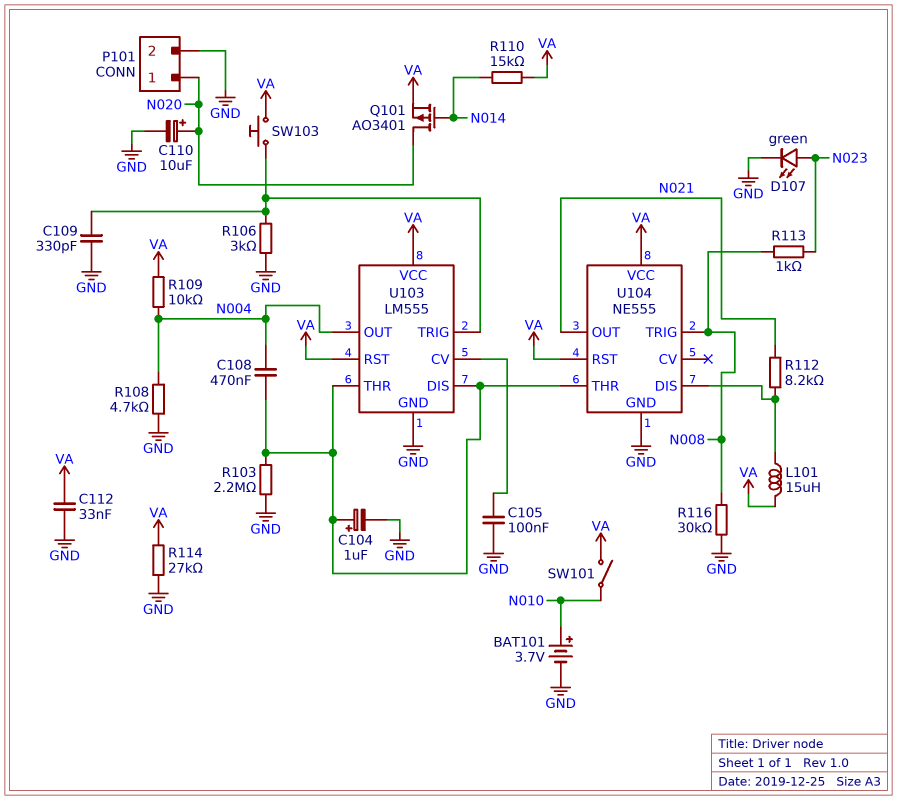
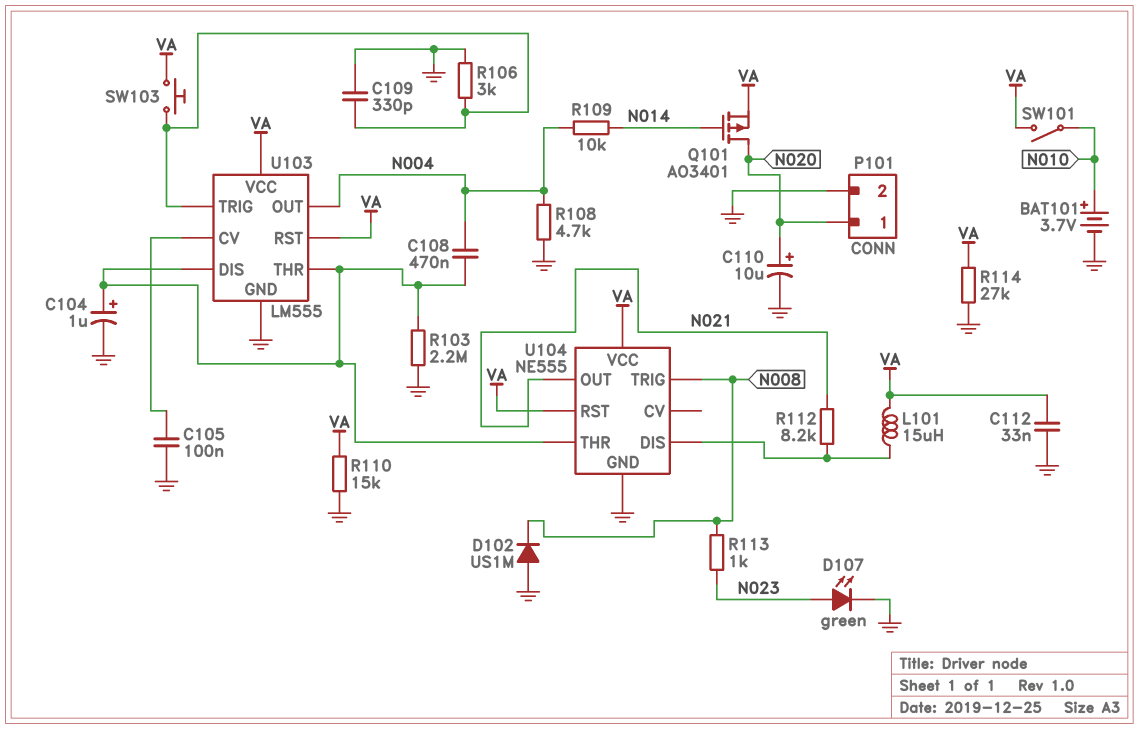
D102: none -> diode US1M (A GND, K N008)
R109: 10k (N004, VA) -> 10k (N004, N014)
R110: 15k (N014, VA) -> 15k (GND, VA)
R116: 30k (GND, N008) -> none

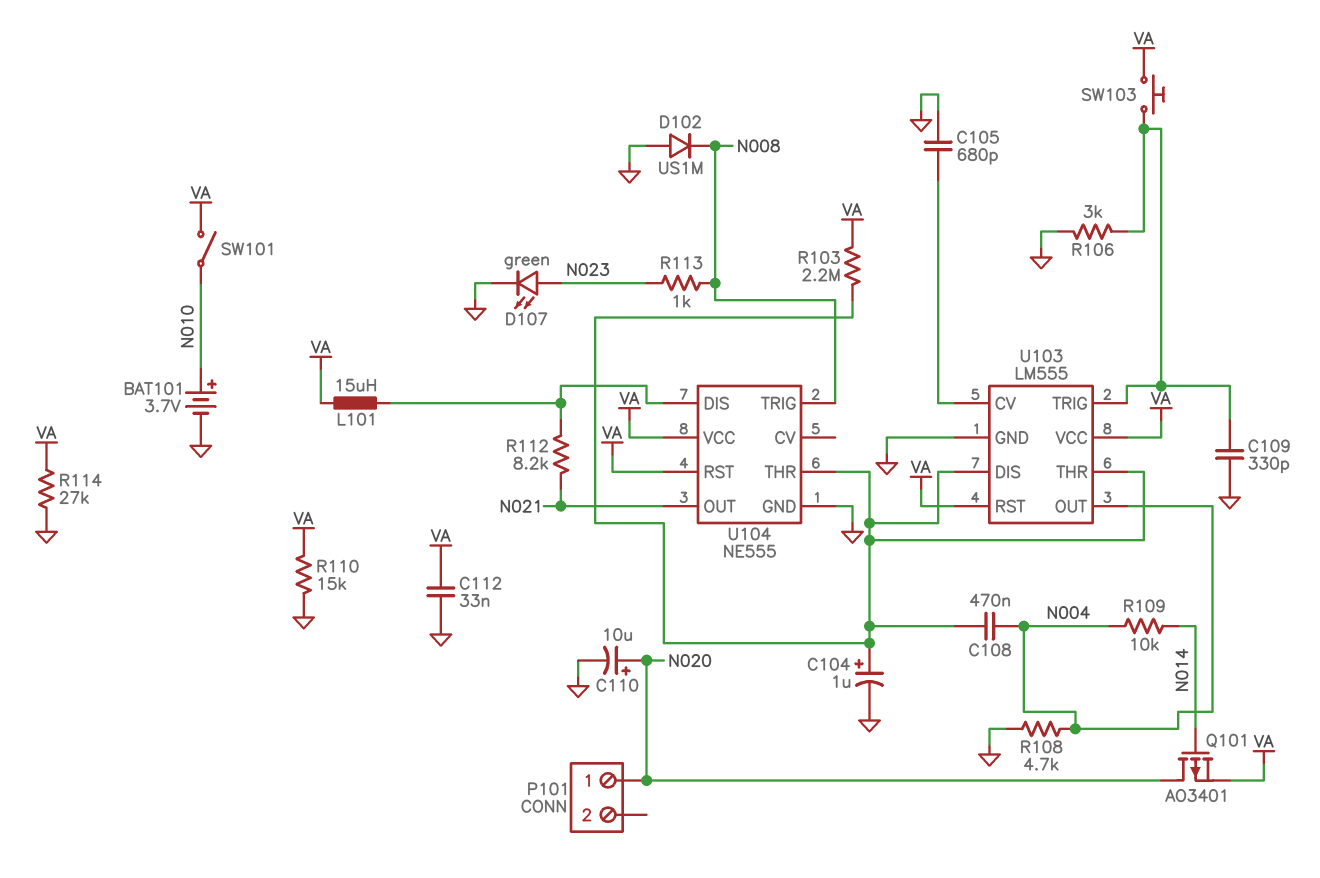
C105: 100nF (GND, U103/CV) -> 680pF (GND, U103/CV)
P101 pin 2: GND -> none
R103: 2.2M (GND, U103/DIS) -> 2.2M (U103/DIS, VA)

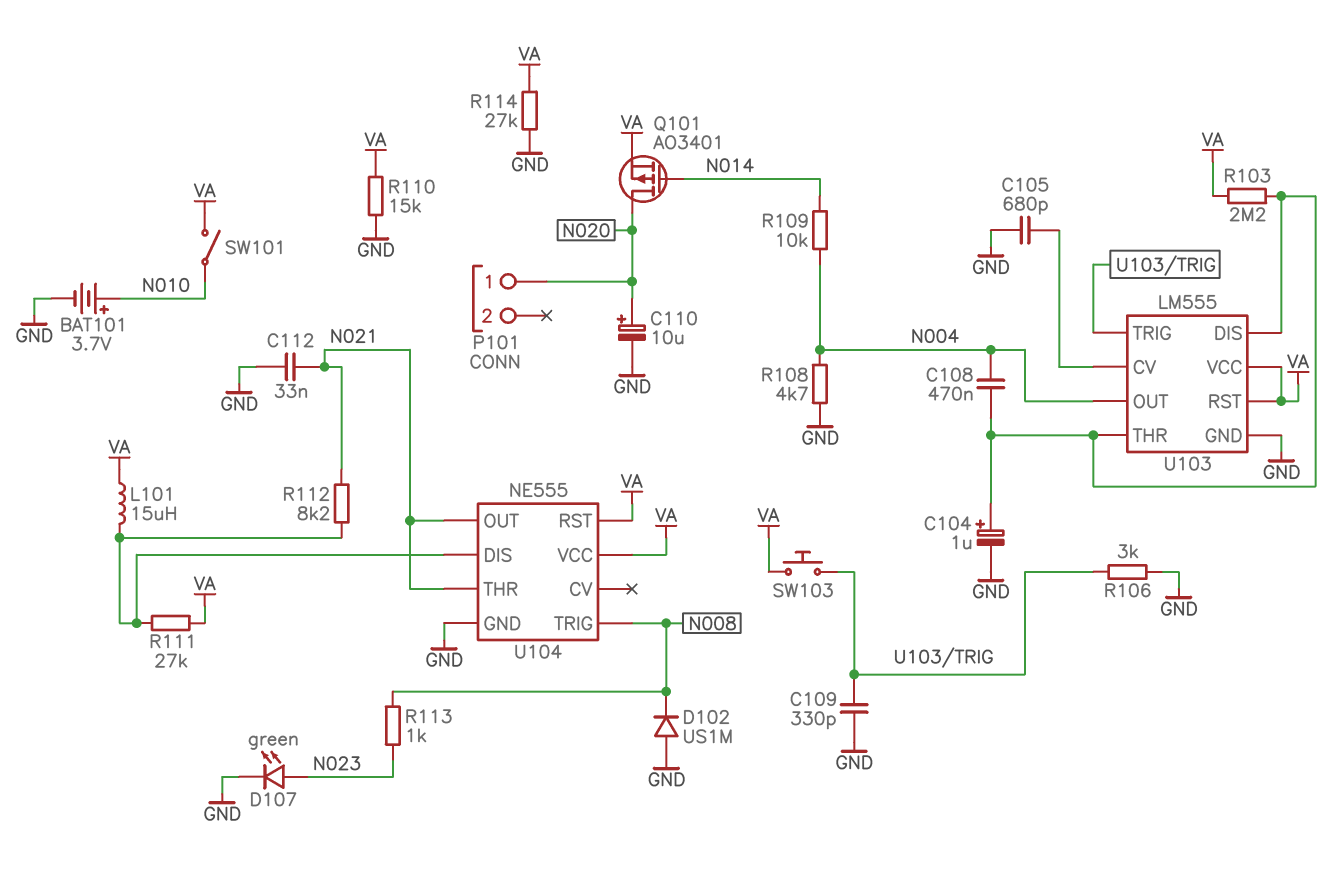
C112: 33nF (GND, VA) -> 33nF (GND, N021)
R111: none -> 27k (U104/DIS, VA)
U104 pin THR: U103/DIS -> N021

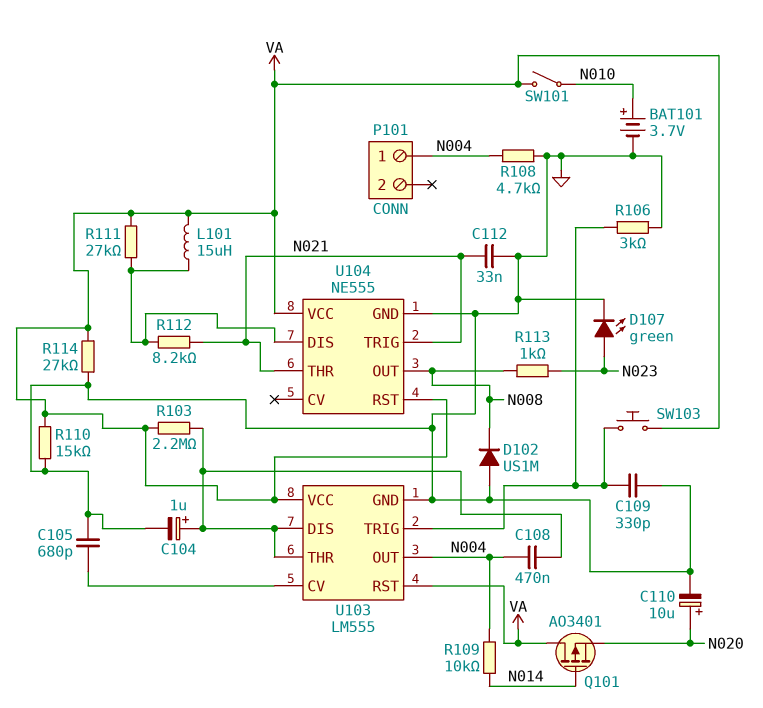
P101 pin 1: N020 -> N004
Q101: PMOS AO3401 (G N014, D N020, S VA) -> PMOS AO3401 (G N014, D VA, S N020)
U104 pin OUT: N021 -> N008
U104 pin TRIG: N008 -> N021

